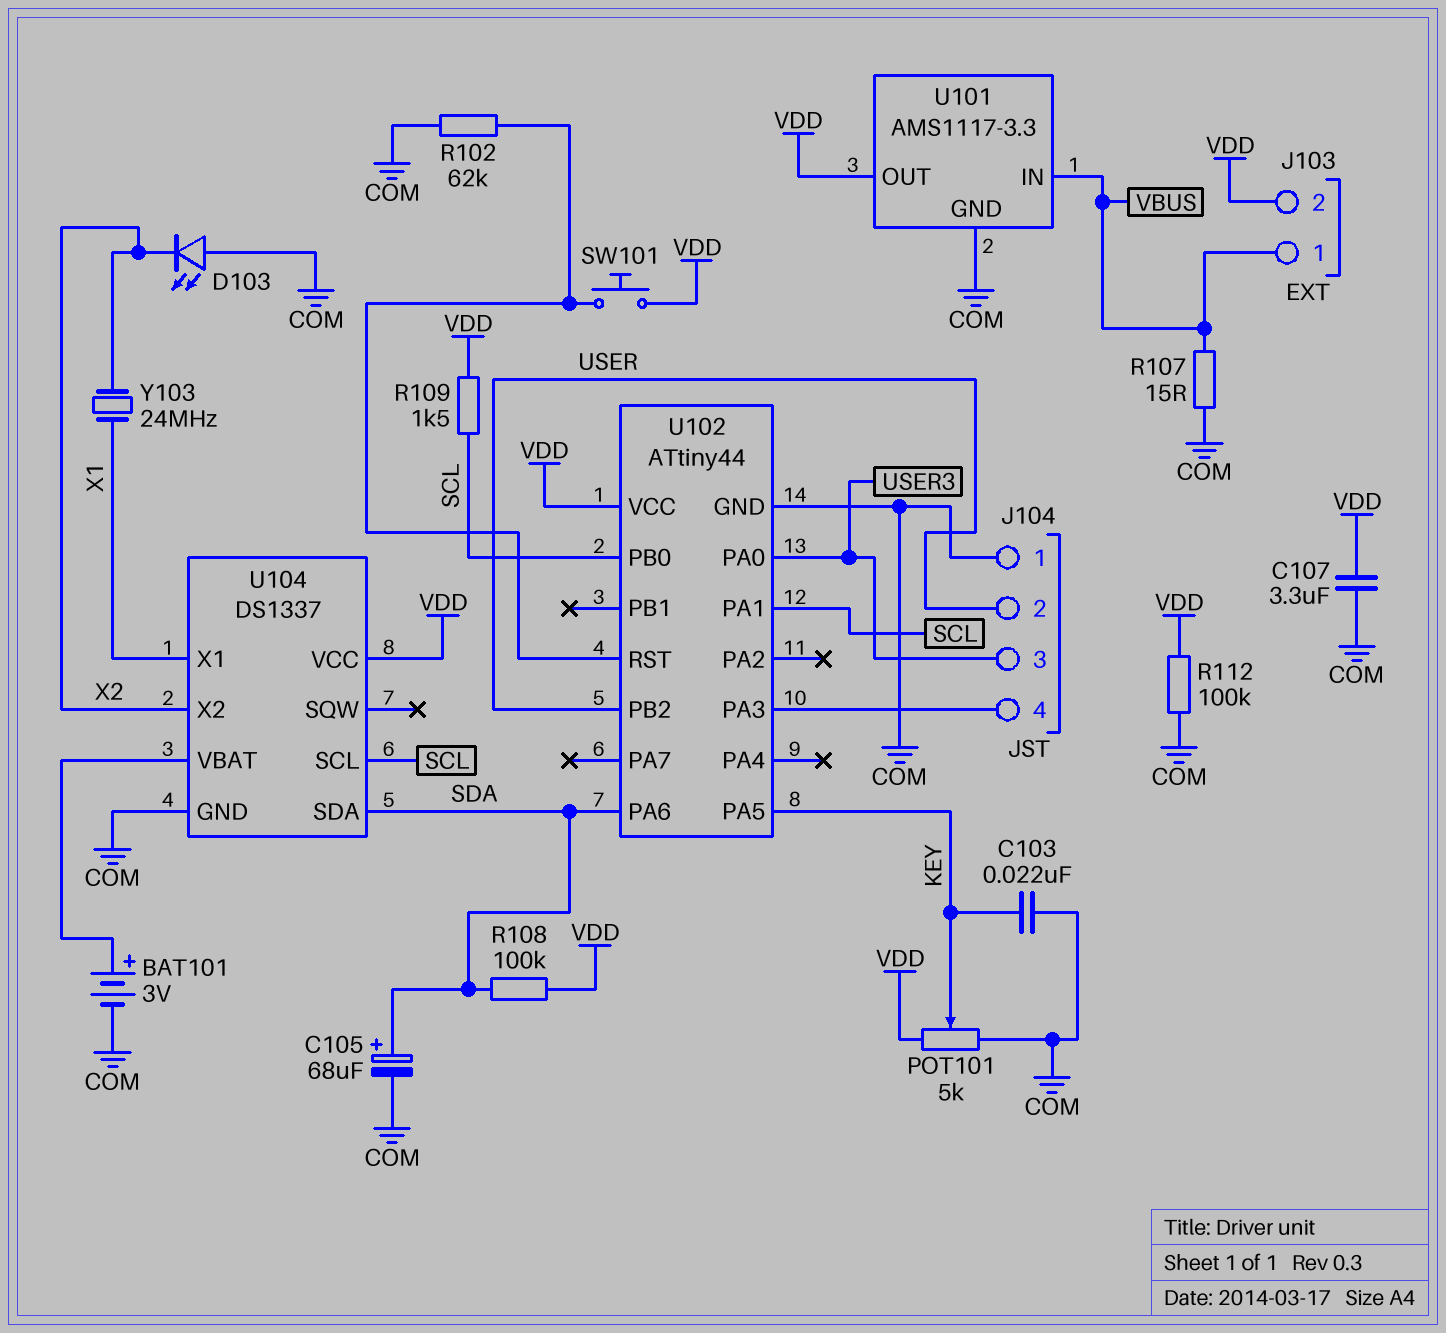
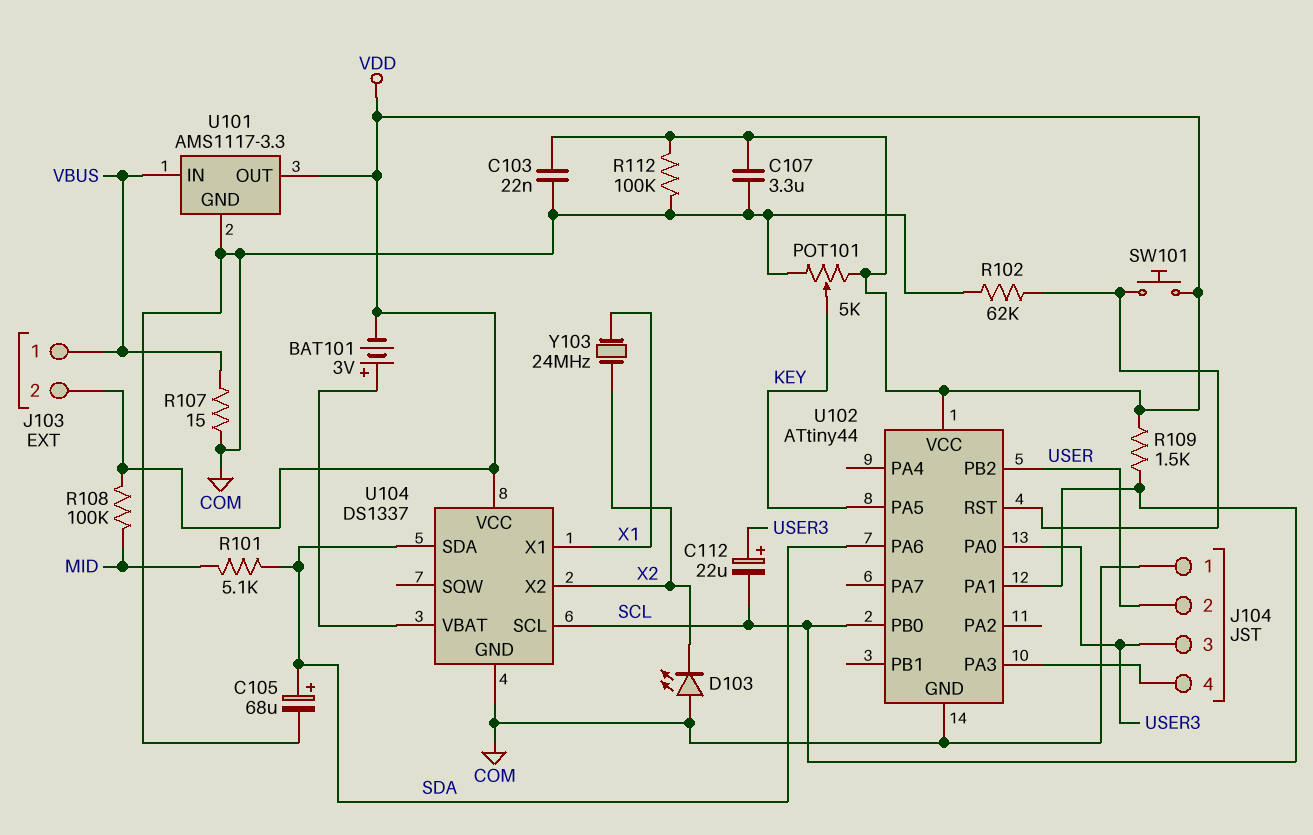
BAT101: 3V (plus U104/VBAT, minus COM) -> 3V (plus U104/VBAT, minus VDD)
C103: 22nF (COM, KEY) -> 22nF (COM, VDD)
C112: none -> 22uF (plus USER3, minus SCL)
R101: none -> 5.1k (MID, SDA)
R108: 100k (SDA, VDD) -> 100k (MID, VDD)

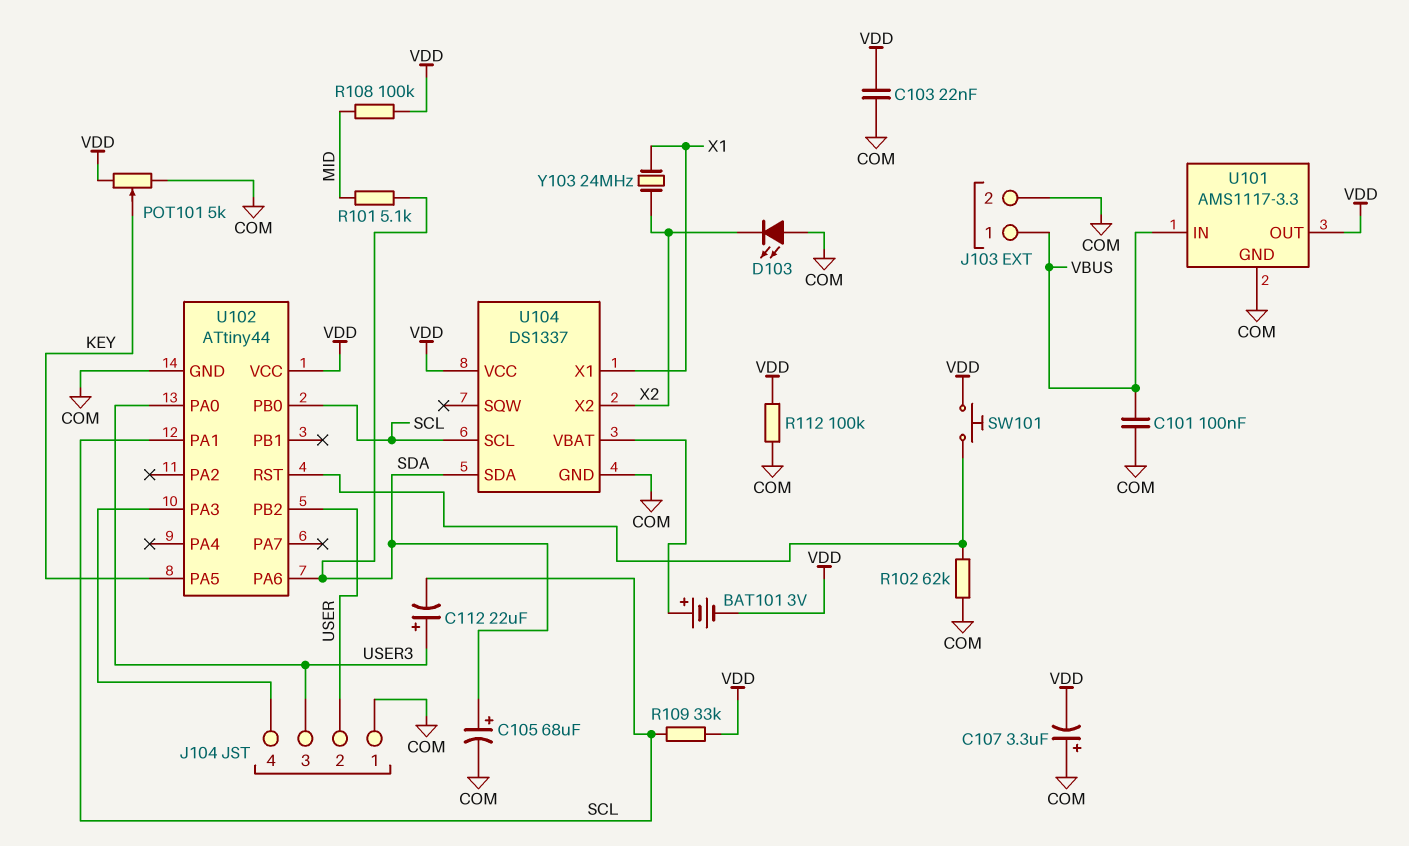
C101: none -> 100nF (COM, VBUS)
C107: 3.3uF (COM, VDD) -> 3.3uF (plus COM, minus VDD)
J103 pin 2: VDD -> COM
R107: 15 (COM, VBUS) -> none
R109: 1.5k (SCL, VDD) -> 33k (SCL, VDD)

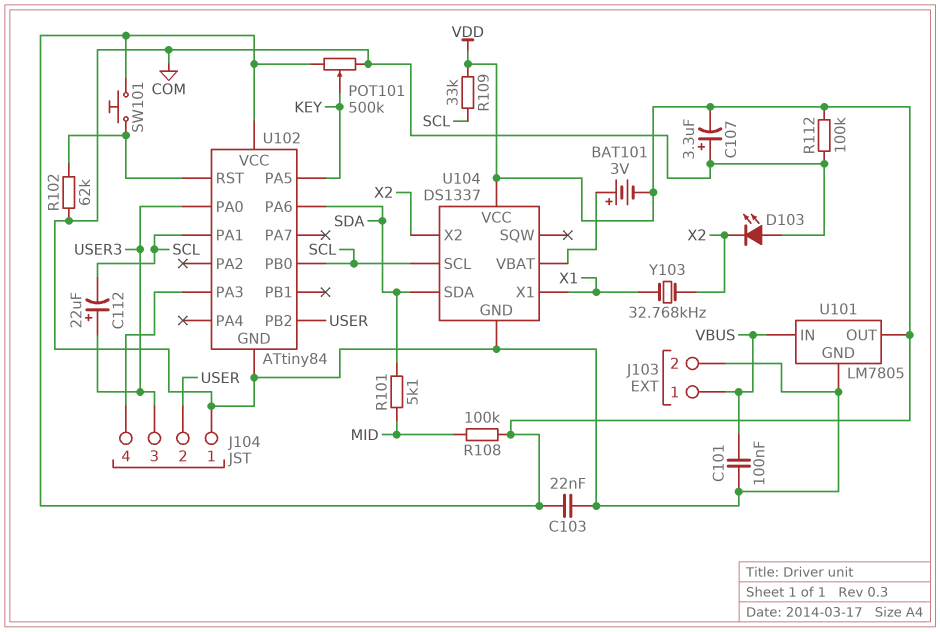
C105: 68uF (plus SDA, minus COM) -> none
POT101: 5k (COM, VDD, wiper KEY) -> 500k (COM, VDD, wiper KEY)
U101: AMS1117-3.3 -> LM7805
U102: ATtiny44 -> ATtiny84
Y103: 24MHz (X1, X2) -> 32.768kHz (X1, X2)

